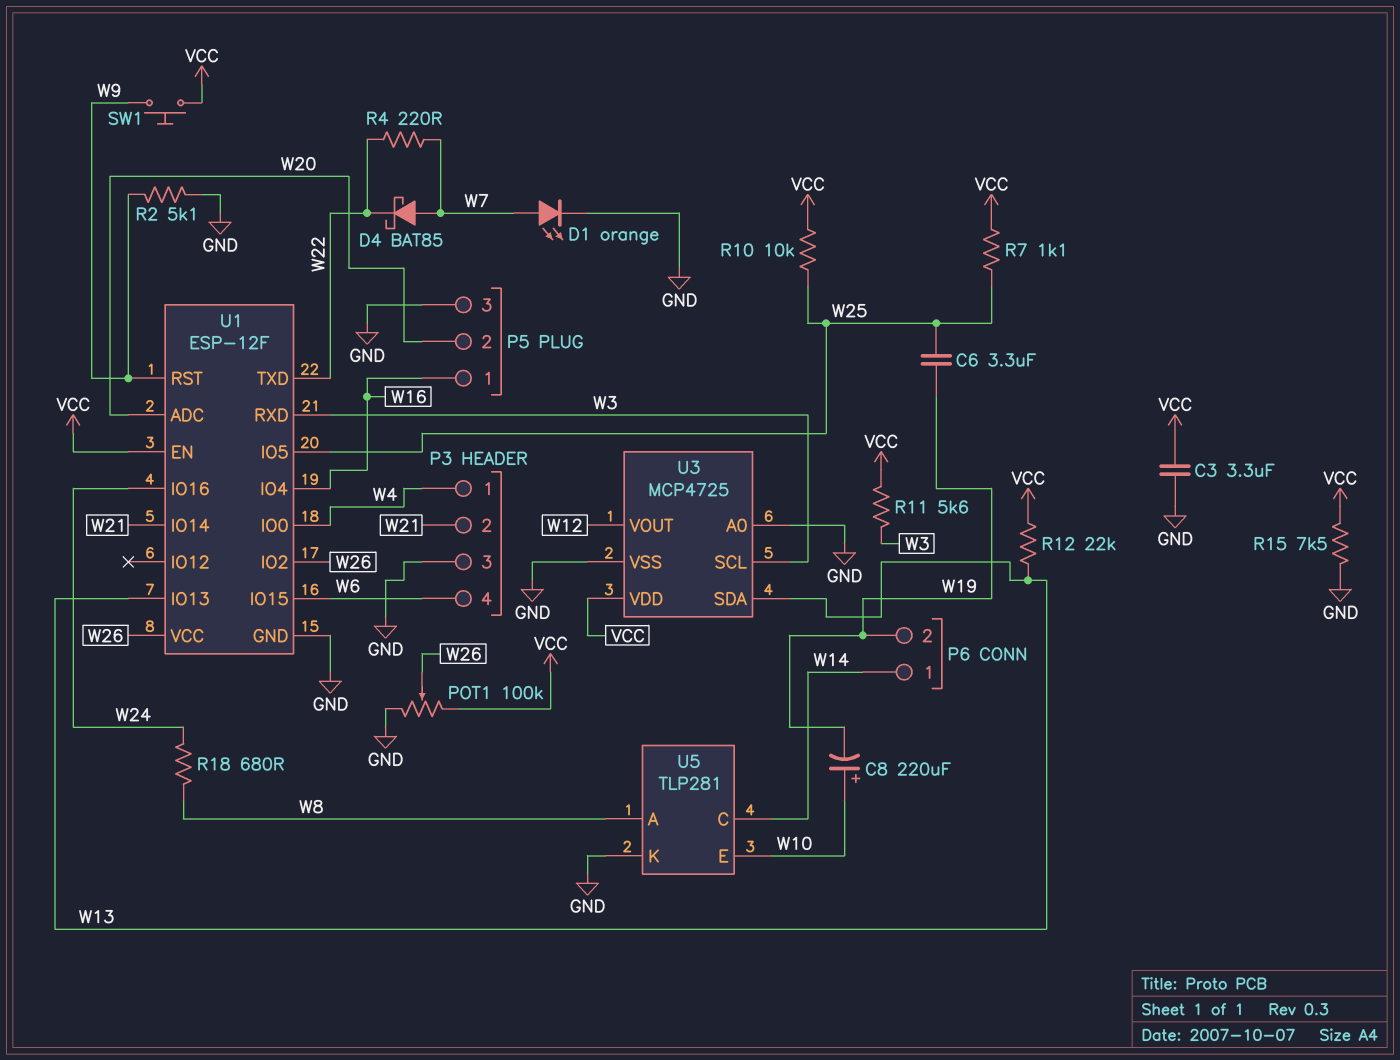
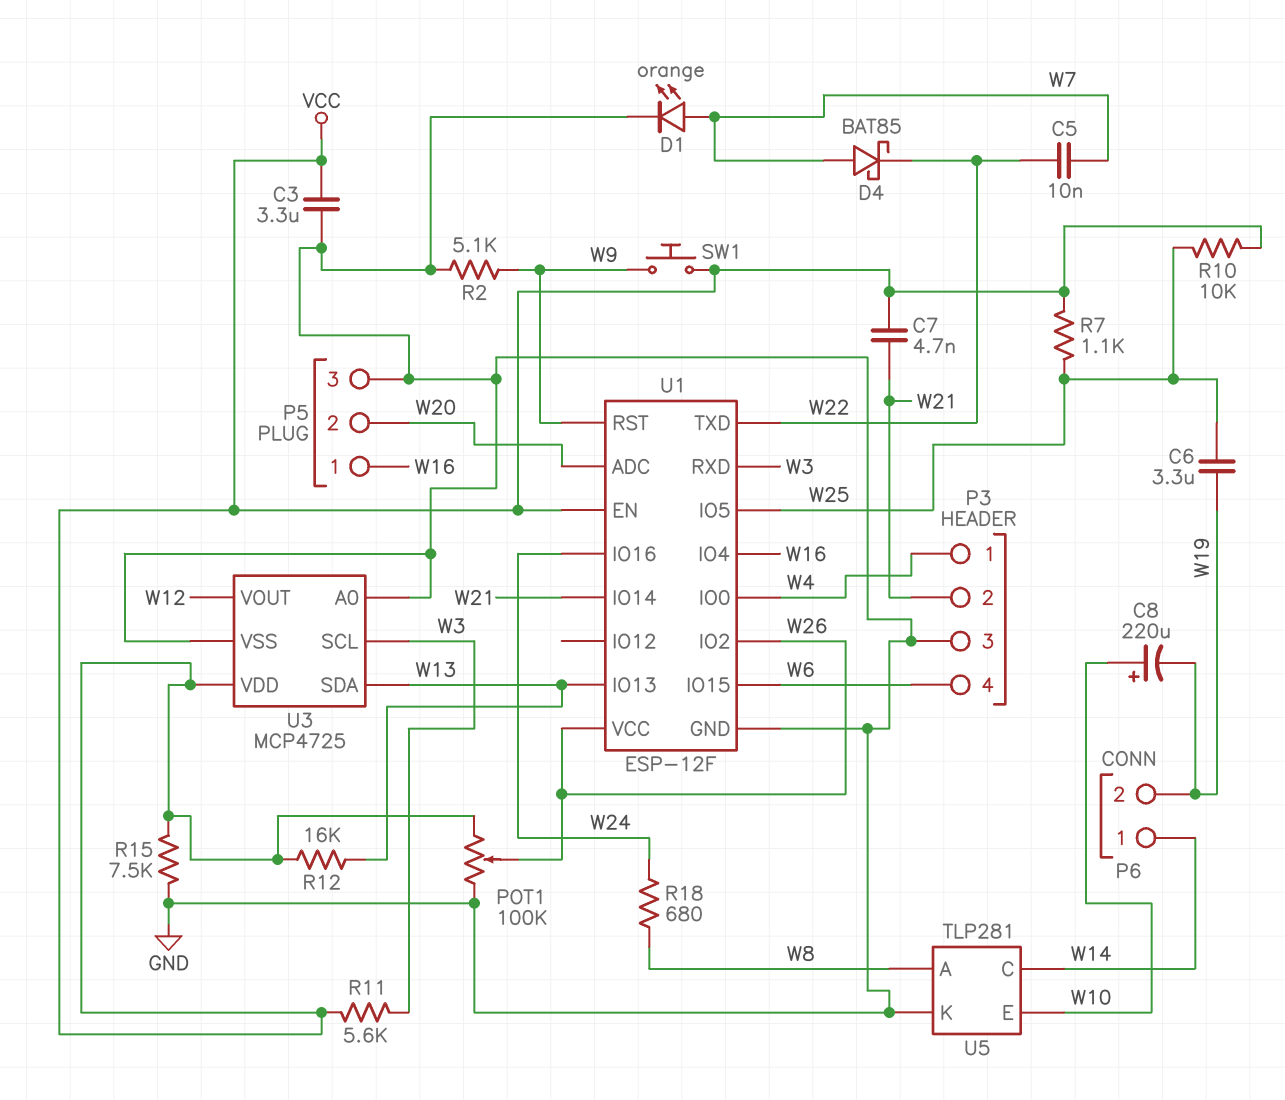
C5: none -> 10nF (W7, W22)
C7: none -> 4.7nF (VCC, W21)
R4: 220 (W7, W22) -> none
R12: 22k (VCC, W13) -> 16k (VCC, W13)

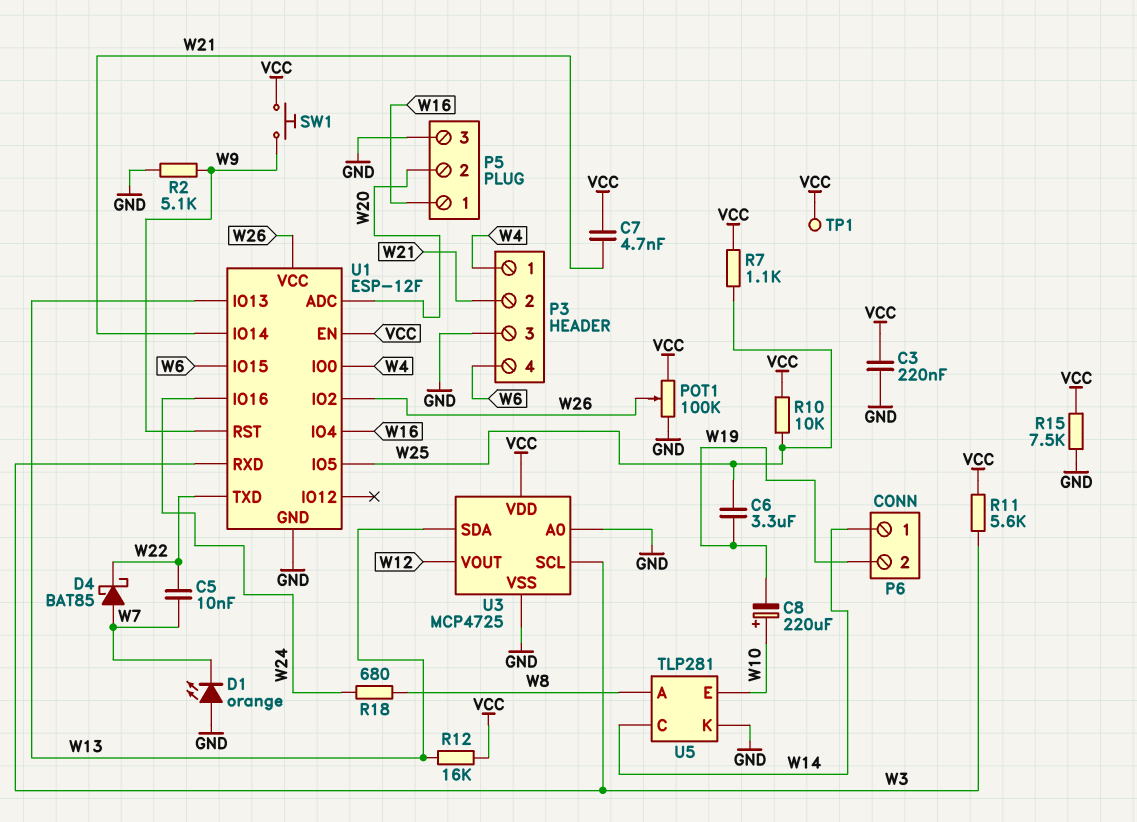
C3: 3.3uF (GND, VCC) -> 220nF (GND, VCC)
D1: LED orange (A W7, K GND) -> LED orange (A GND, K W7)
TP1: none -> test point (VCC)

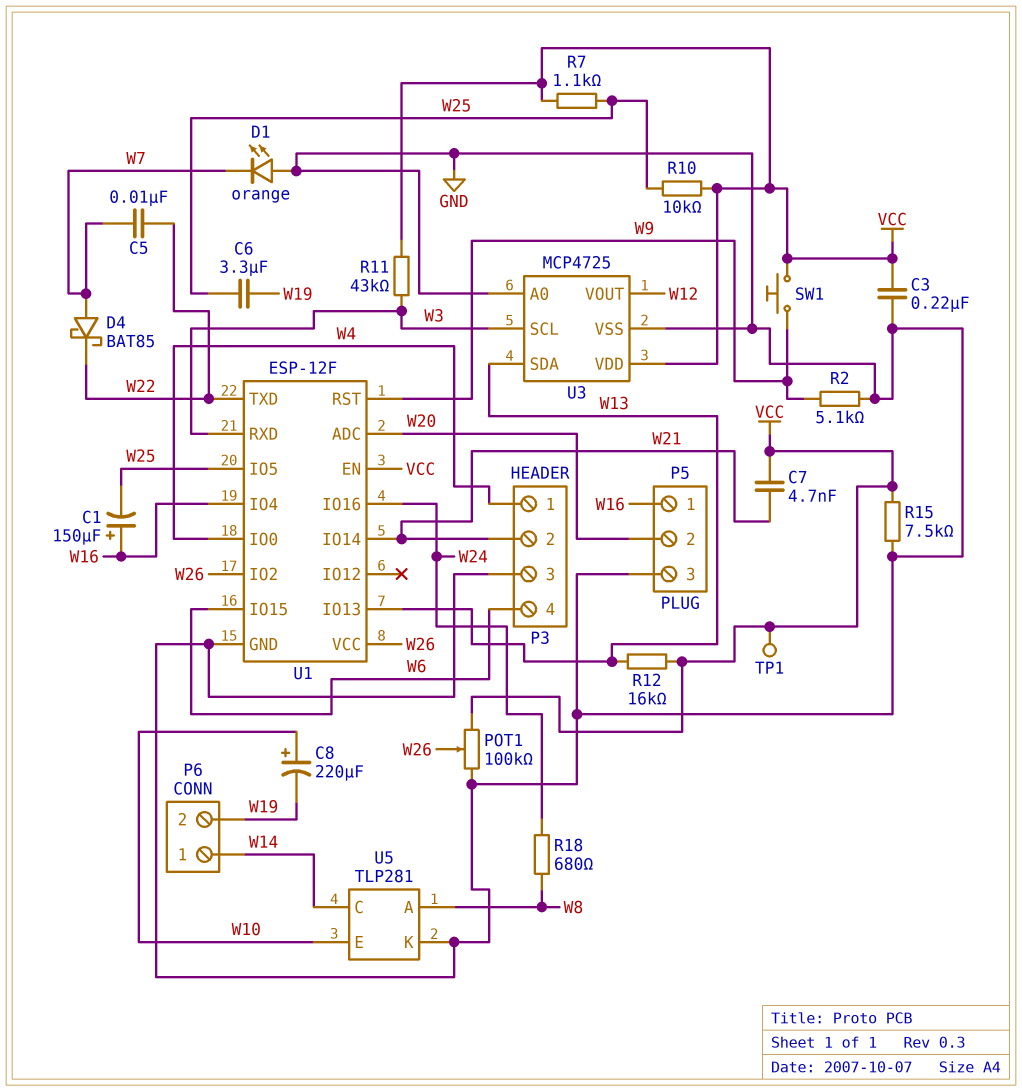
C1: none -> 150uF (plus W16, minus W25)
R11: 5.6k (VCC, W3) -> 43k (VCC, W3)

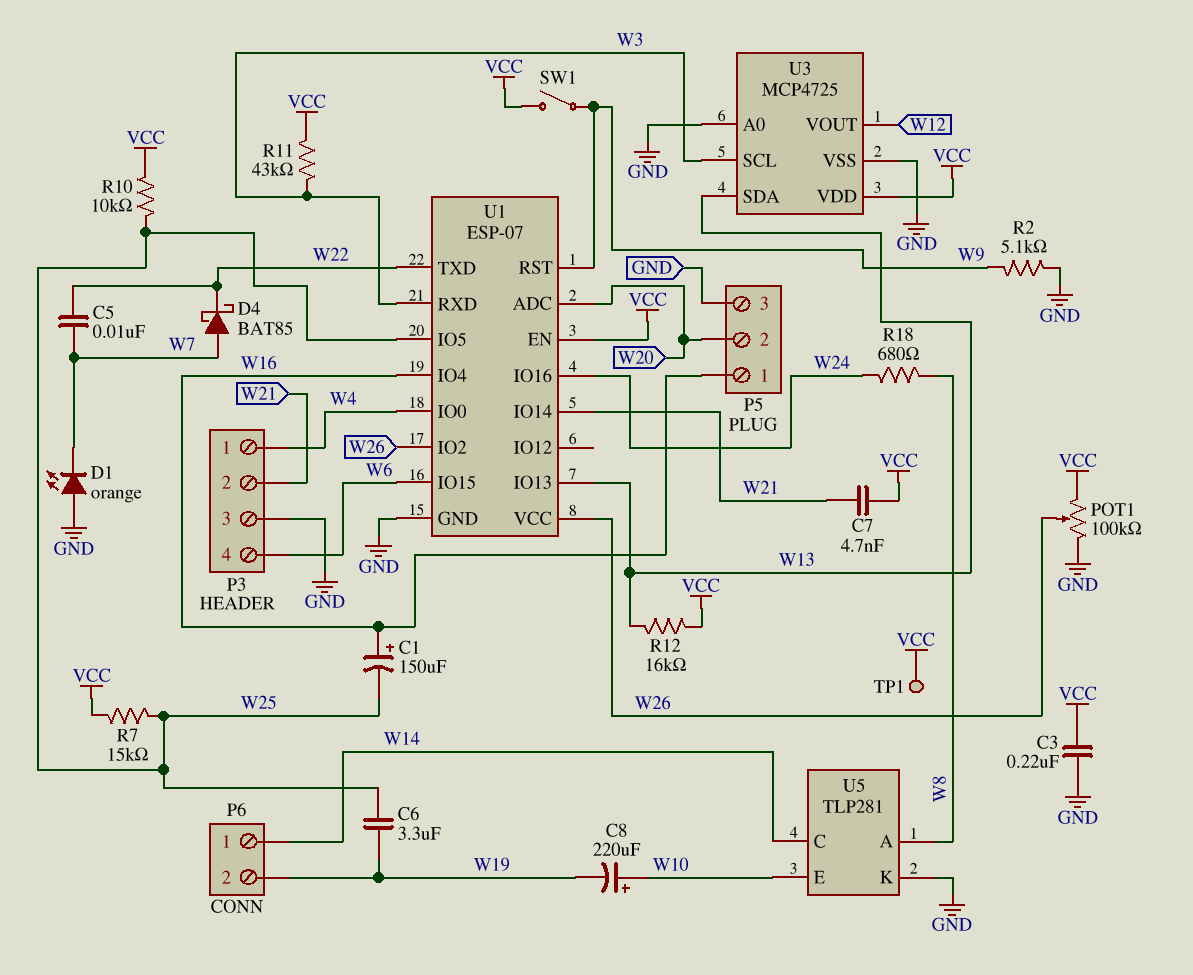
R7: 1.1k (VCC, W25) -> 15k (VCC, W25)
R15: 7.5k (GND, VCC) -> none
SW1: button (VCC, W9) -> switch (VCC, W9)
U1: ESP-12F -> ESP-07

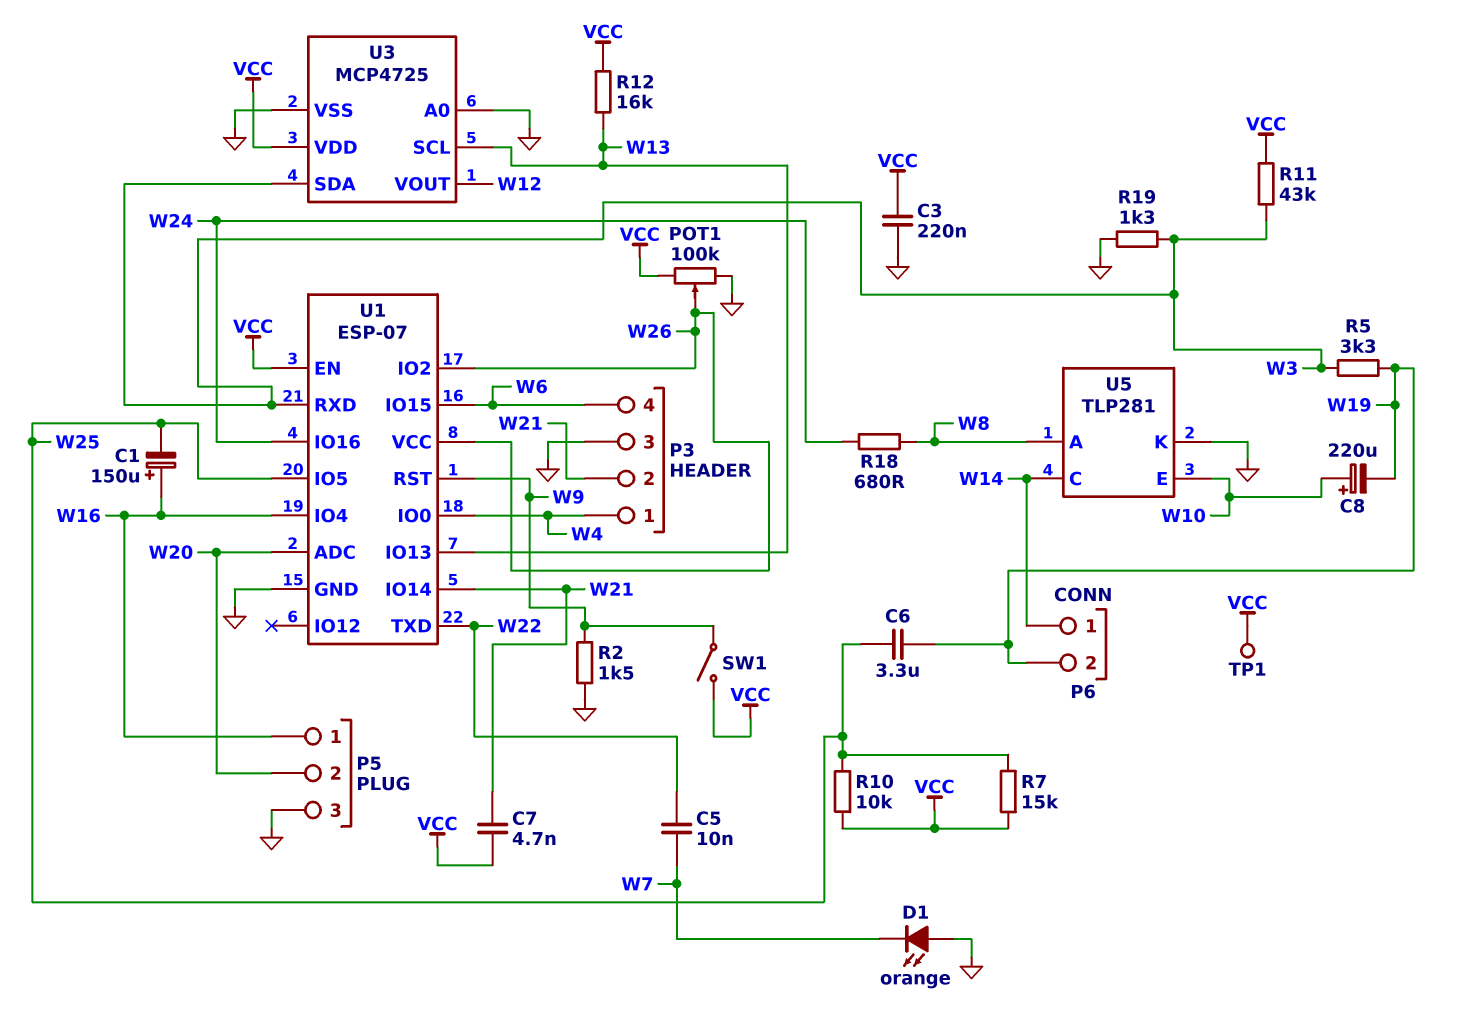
D4: schottky BAT85 (A W7, K W22) -> none
R2: 5.1k (GND, W9) -> 1.5k (GND, W9)
R5: none -> 3.3k (W3, W19)
R19: none -> 1.3k (GND, W3)
U3 pin SCL: W3 -> W13
U3 pin SDA: W13 -> W3

